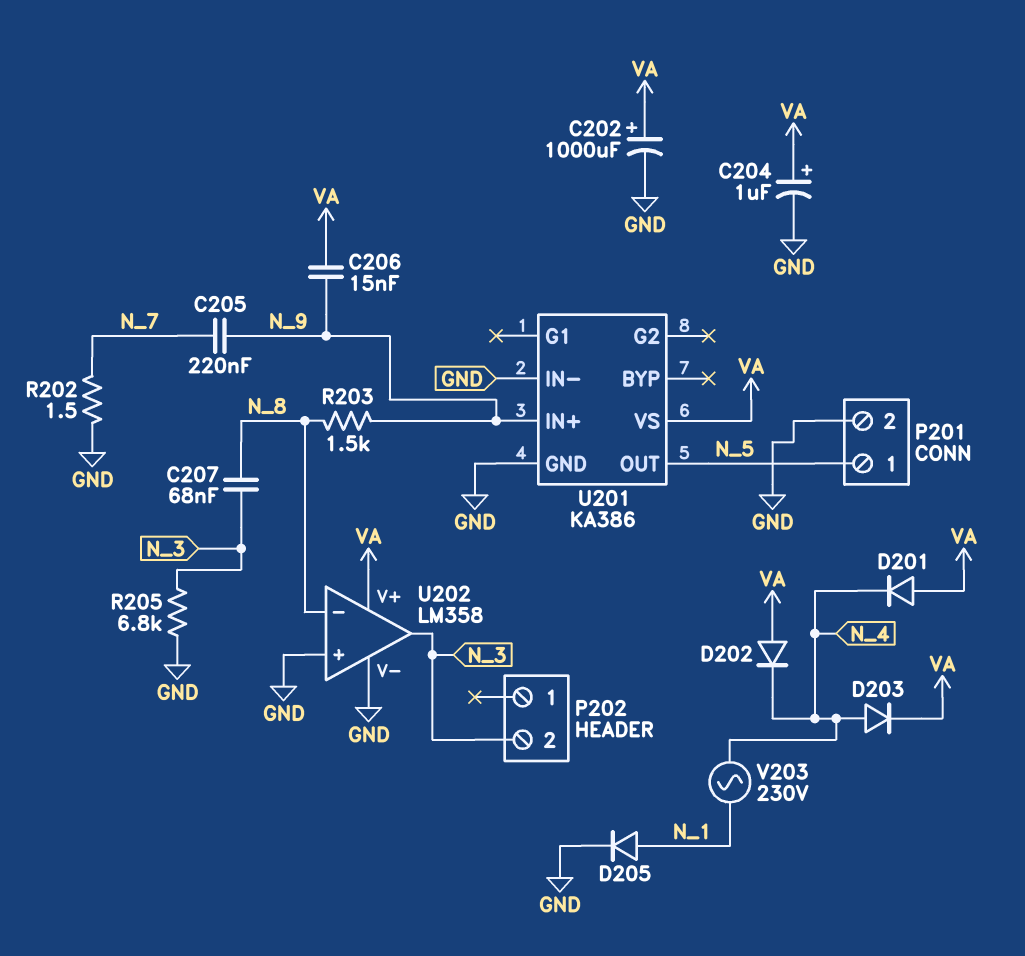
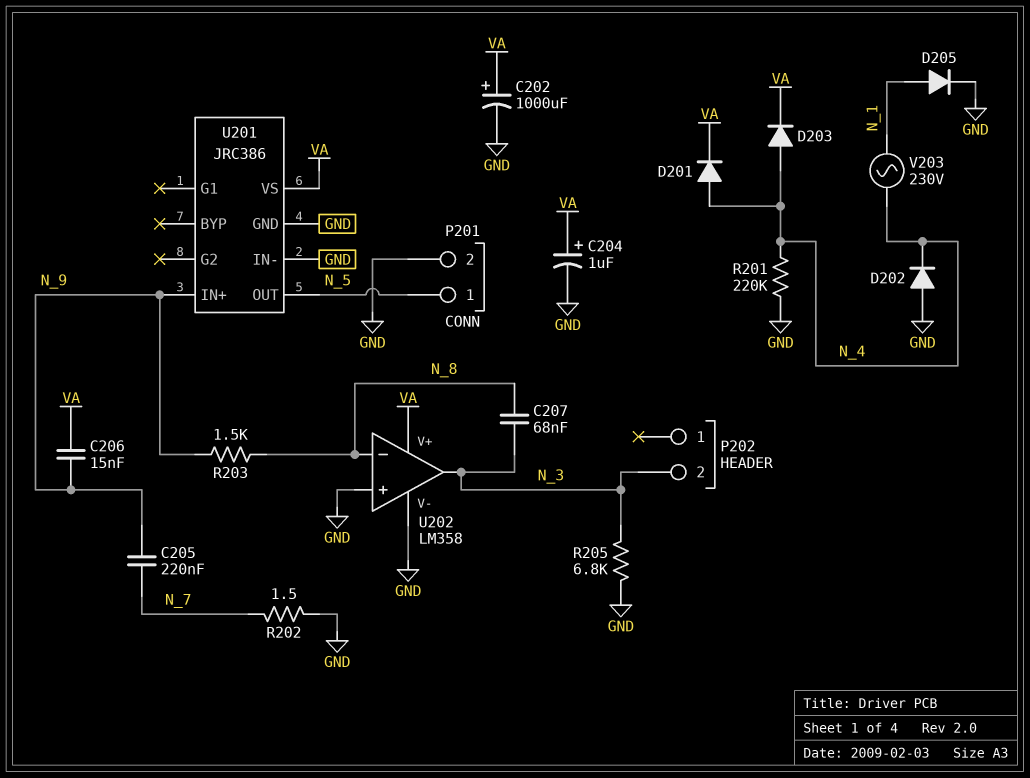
D201: diode (A VA, K N_4) -> diode (A N_4, K VA)
D202: diode (A VA, K N_4) -> diode (A GND, K N_4)
R201: none -> 220k (GND, N_4)
U201: KA386 -> JRC386

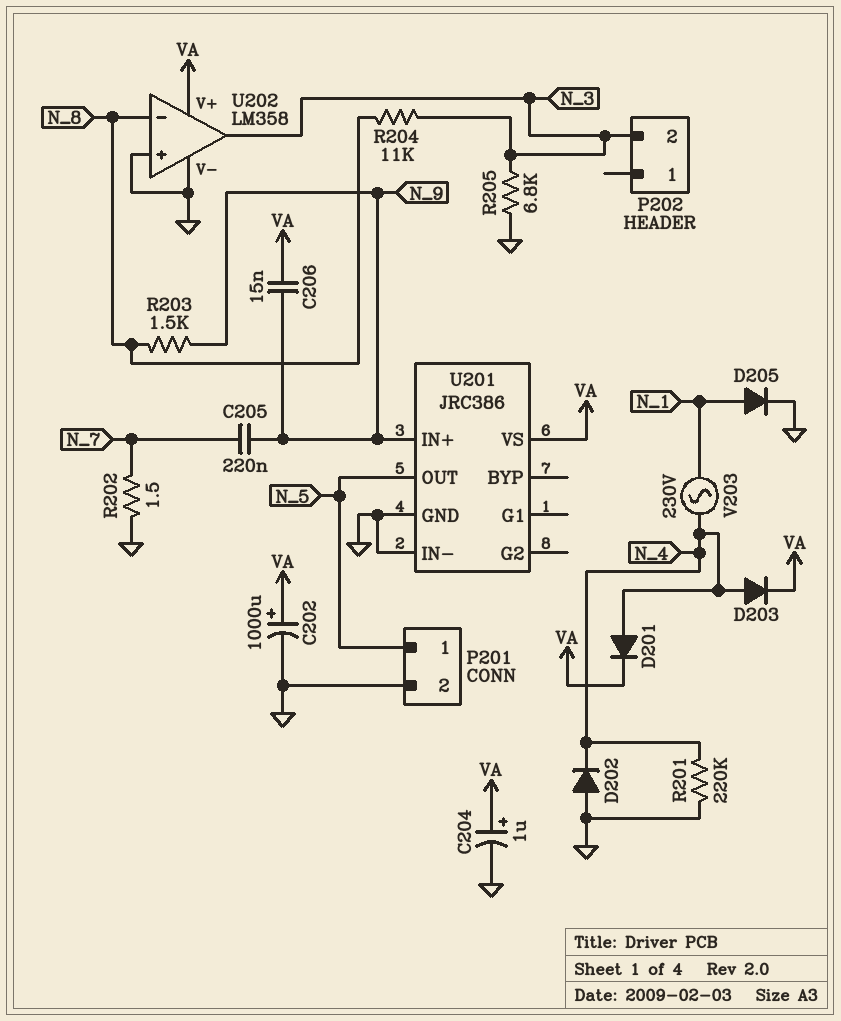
C207: 68nF (N_3, N_8) -> none
R204: none -> 11k (N_3, N_8)

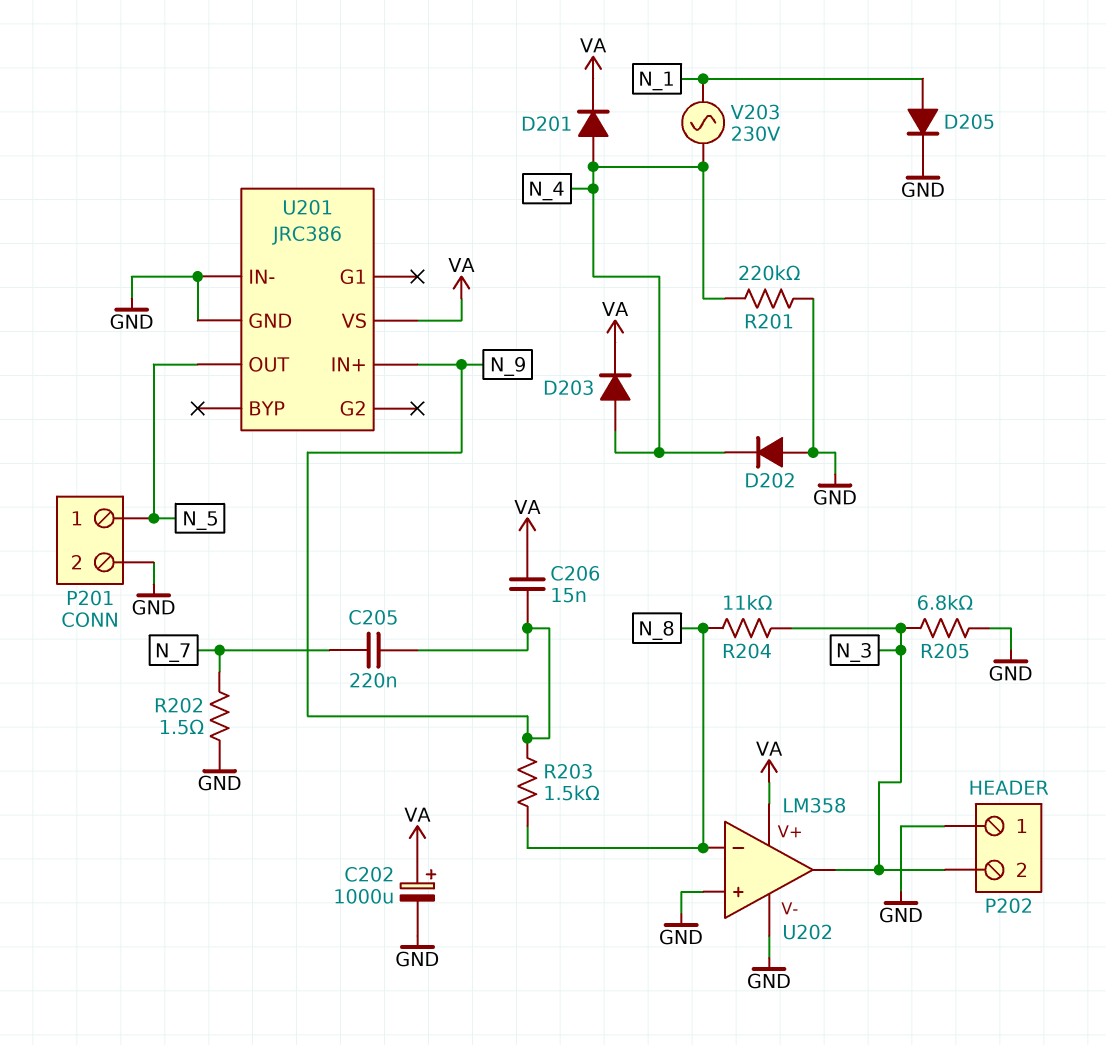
C204: 1uF (plus VA, minus GND) -> none
P202 pin 1: none -> GND

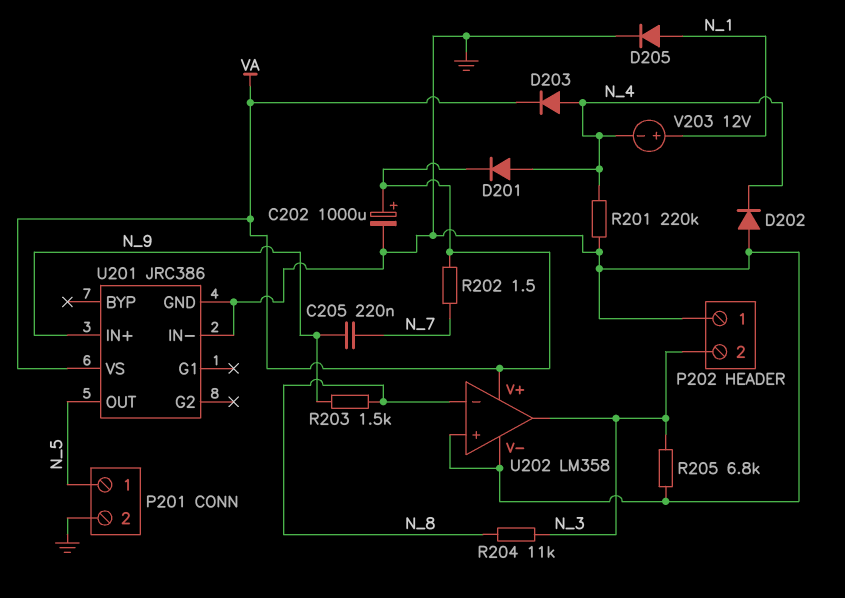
C206: 15nF (N_9, VA) -> none
R202: 1.5 (GND, N_7) -> 1.5 (N_7, VA)
V203: AC 230V (N_1, N_4) -> 12V (plus N_1, minus N_4)

